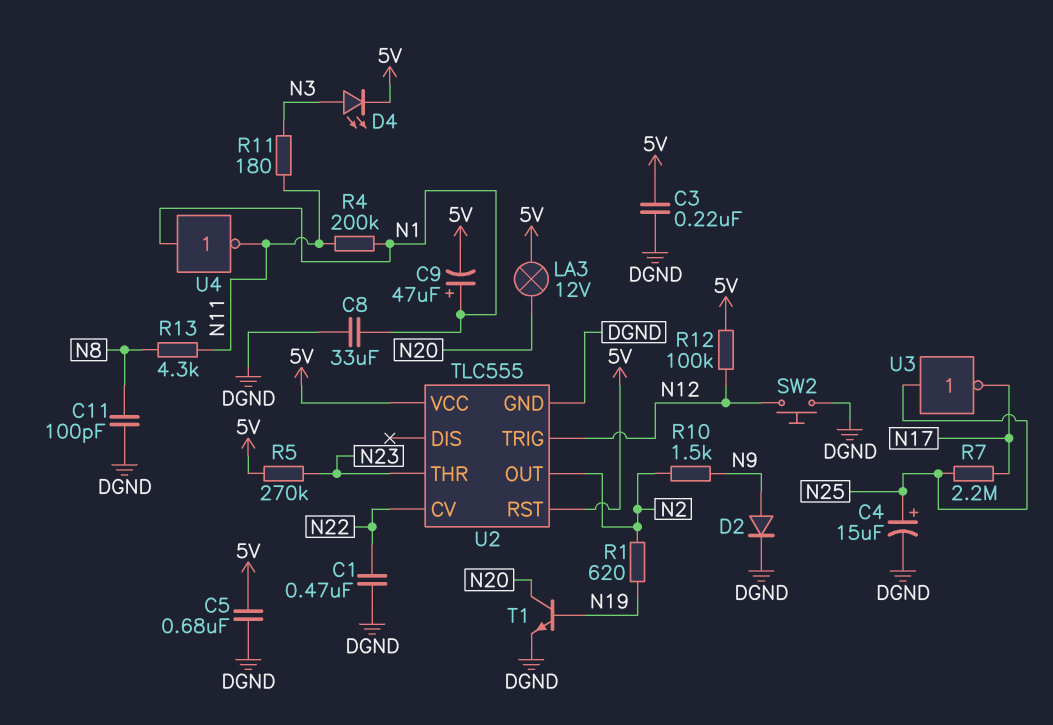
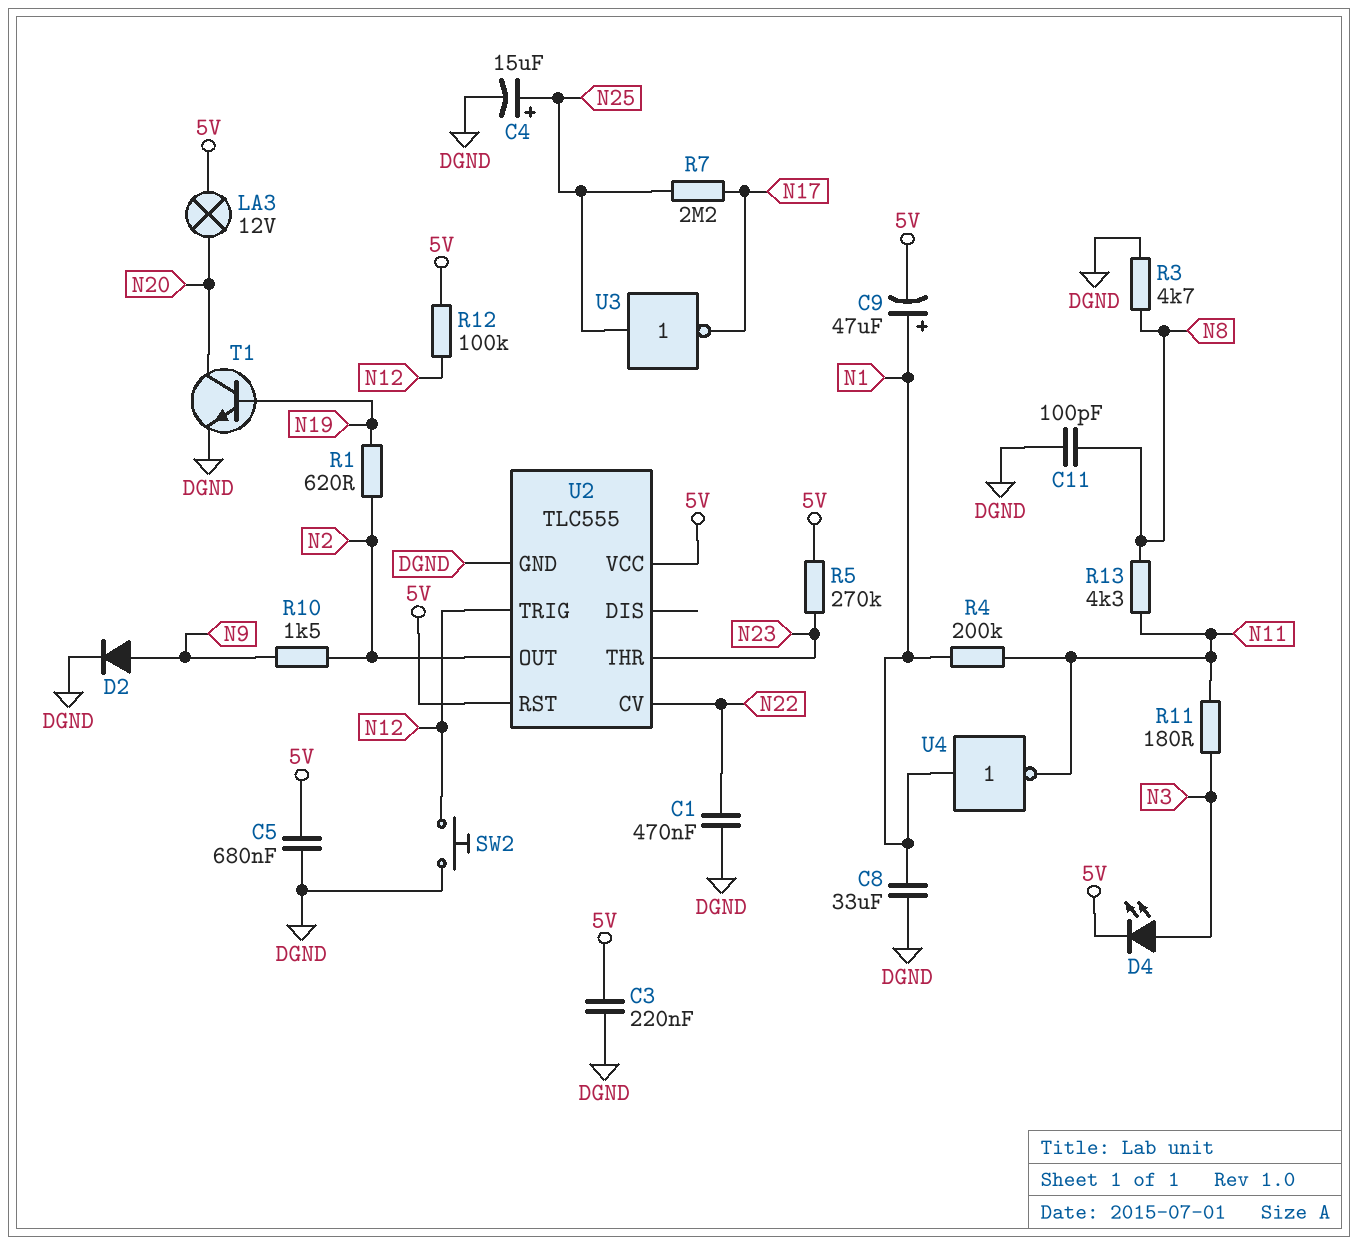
R3: none -> 4.7k (DGND, N8)

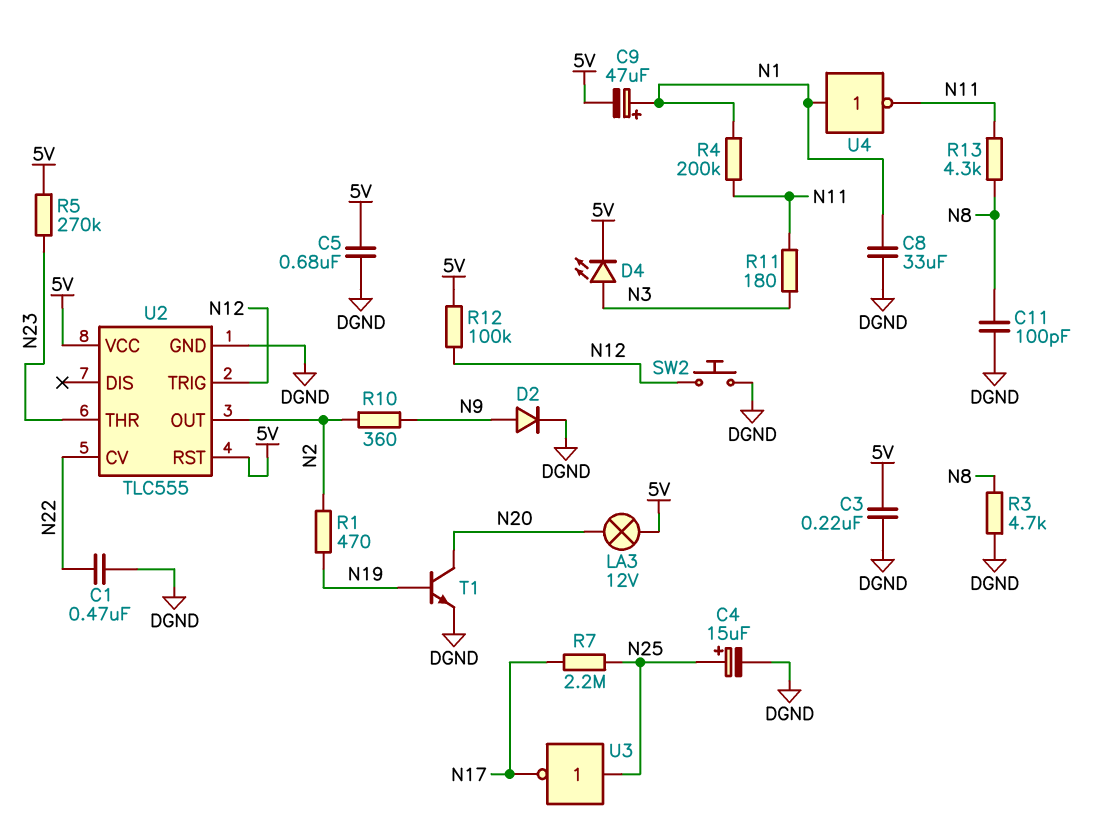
R1: 620 (N2, N19) -> 470 (N2, N19)
R10: 1.5k (N2, N9) -> 360 (N2, N9)

